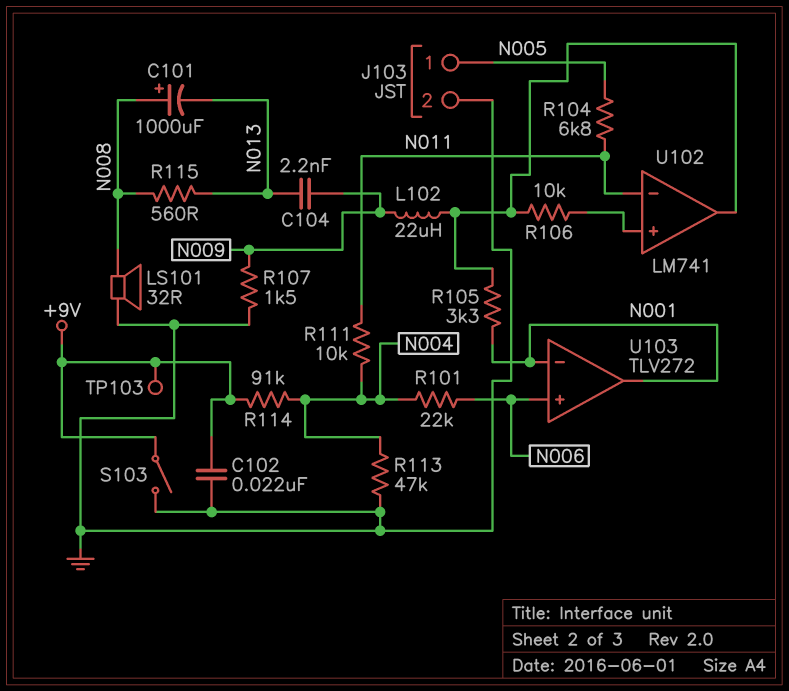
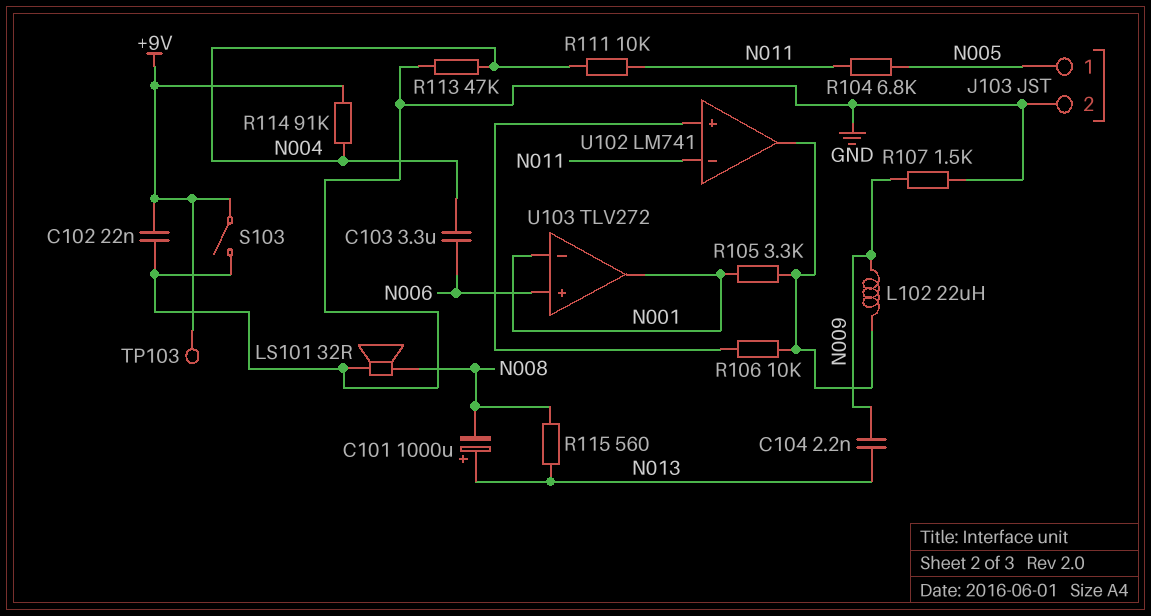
C101: 1000uF (plus N008, minus N013) -> 1000uF (plus N013, minus N008)
C103: none -> 3.3uF (N004, N006)
R101: 22k (N004, N006) -> none

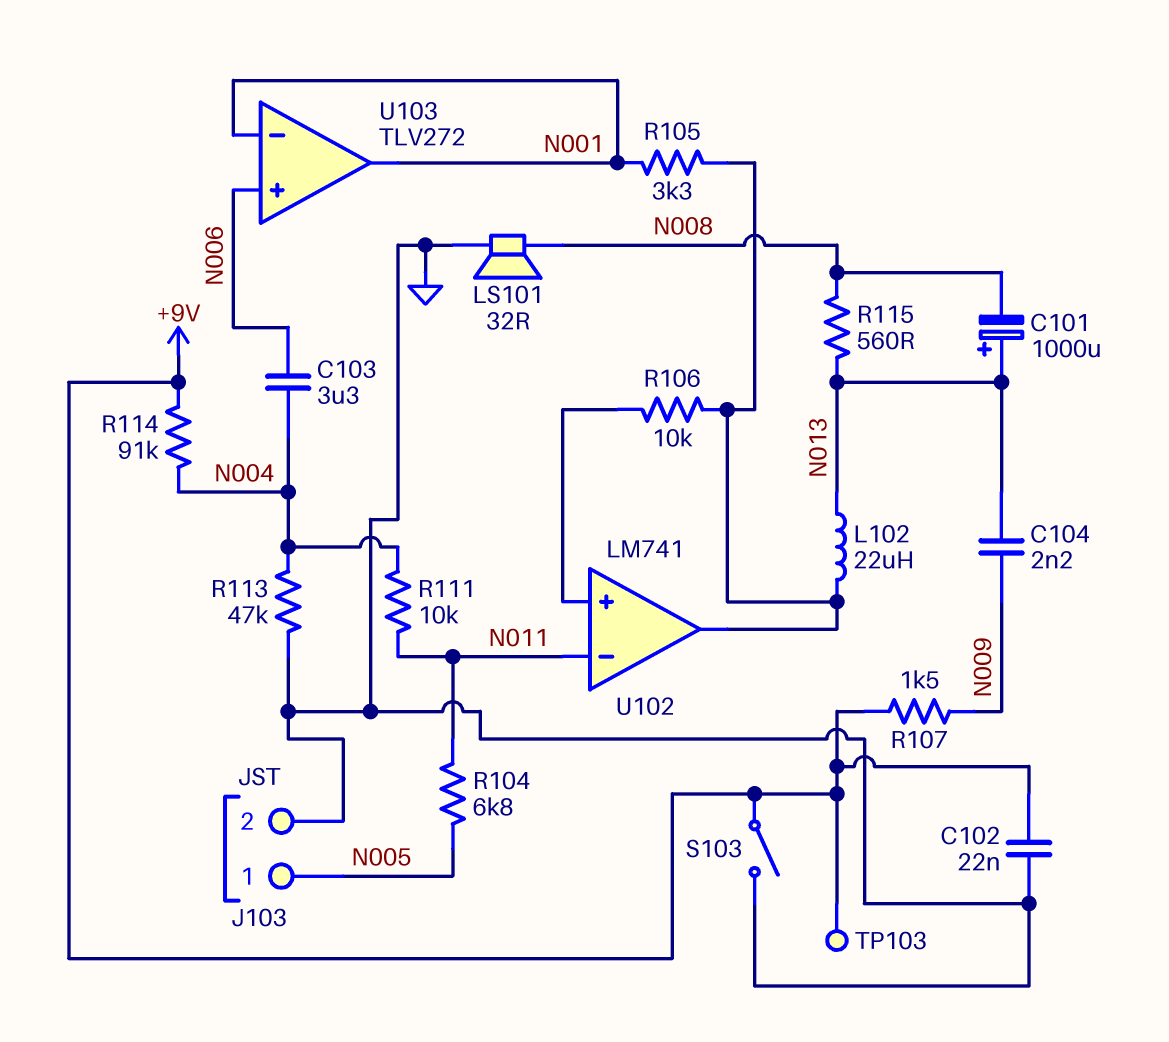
L102: 22uH (N009, U102/out) -> 22uH (N013, U102/out)
R107: 1.5k (GND, N009) -> 1.5k (+9V, N009)

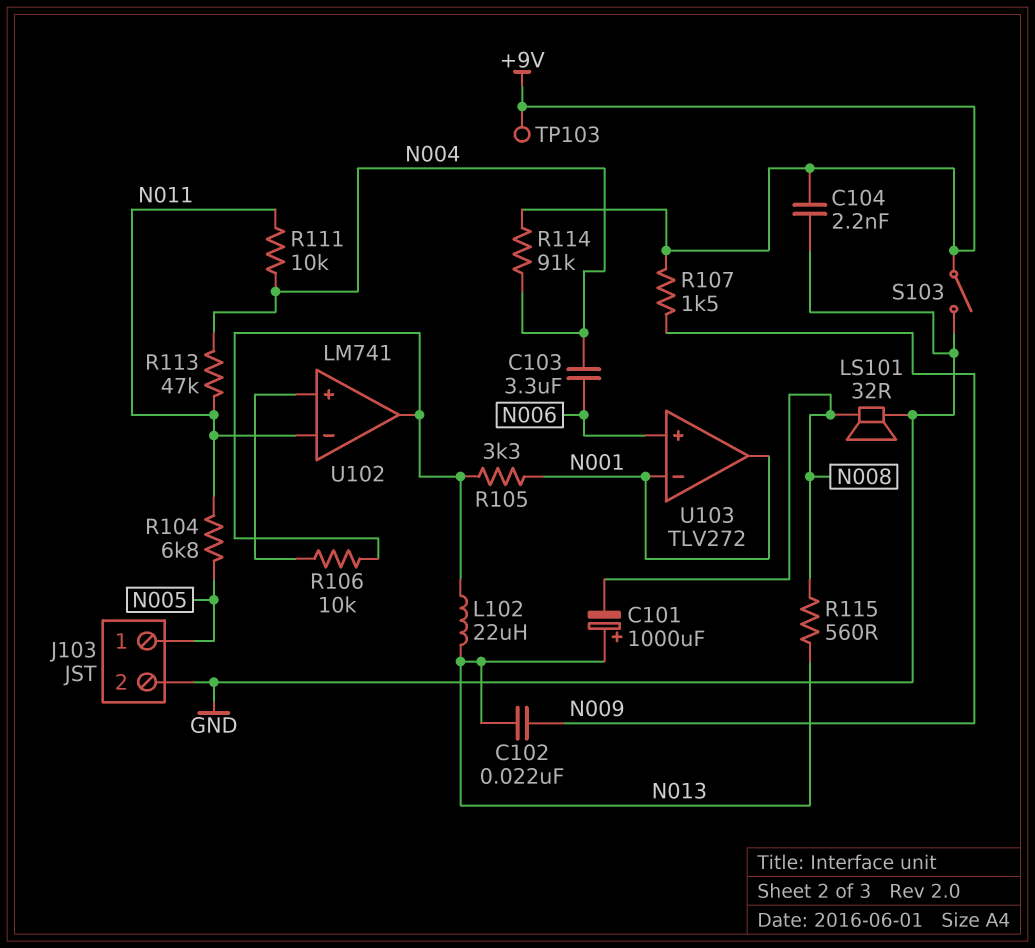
C102: 22nF (+9V, GND) -> 22nF (N009, N013)
C104: 2.2nF (N009, N013) -> 2.2nF (+9V, GND)
R113: 47k (GND, N004) -> 47k (N004, N011)

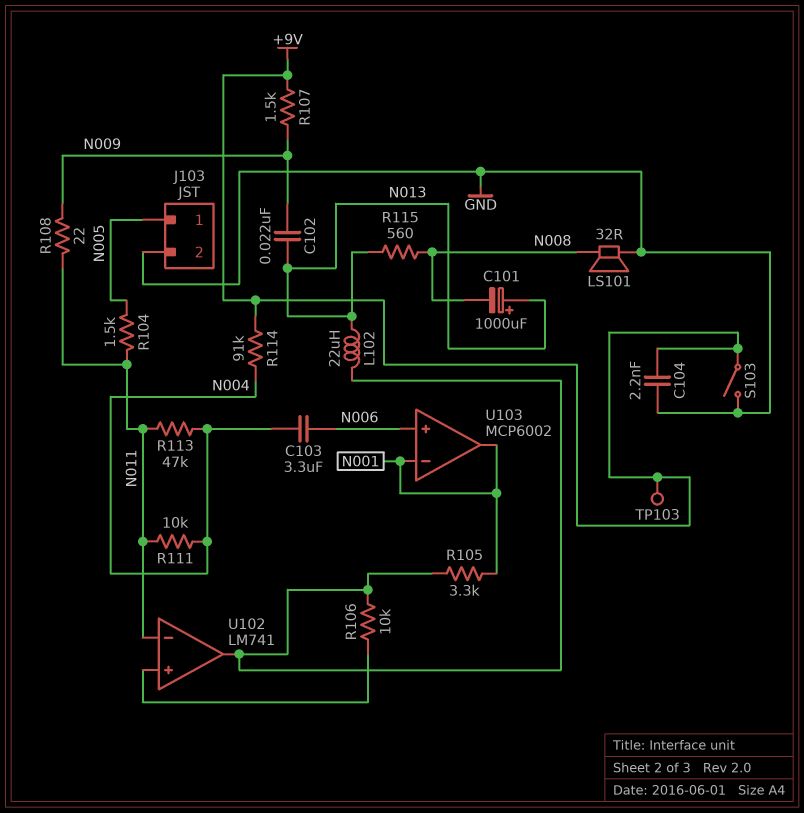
R104: 6.8k (N005, N011) -> 1.5k (N005, N011)
R108: none -> 22 (N009, N011)
U103: TLV272 -> MCP6002

